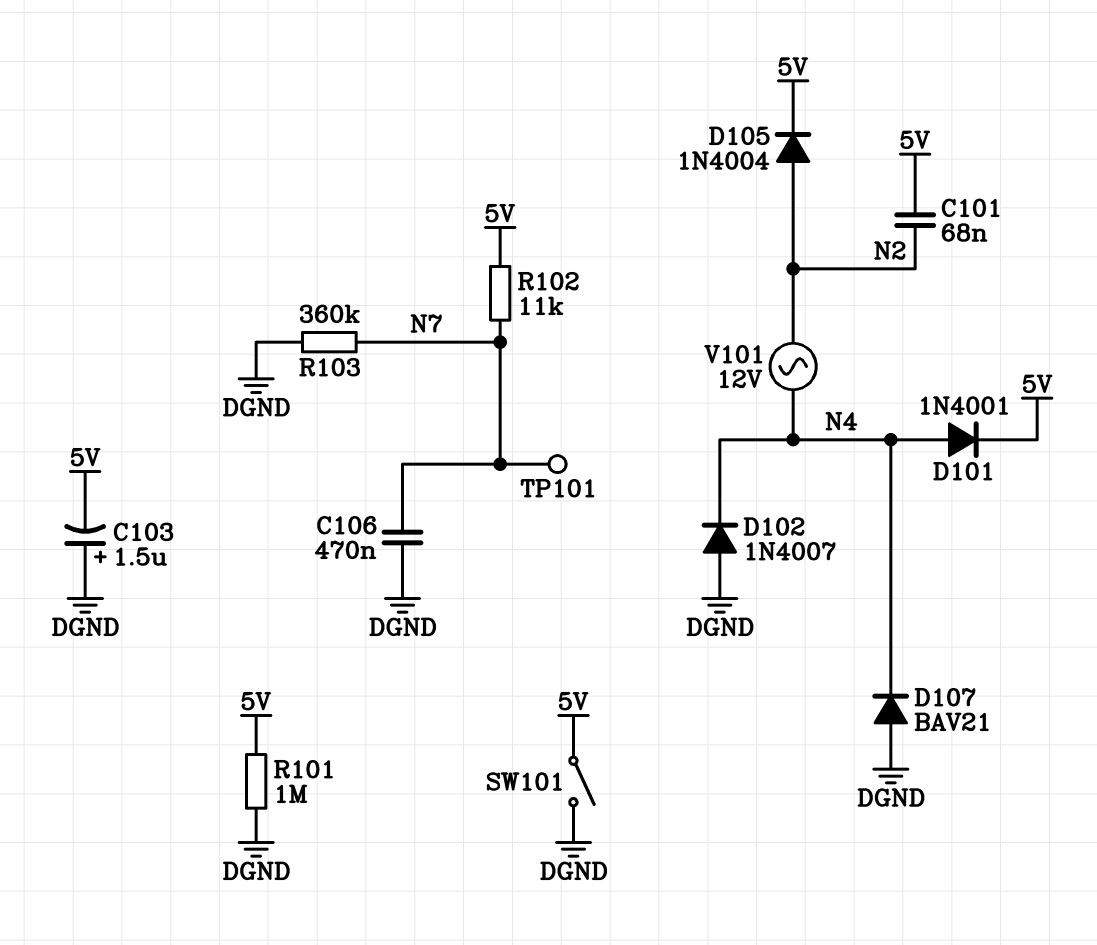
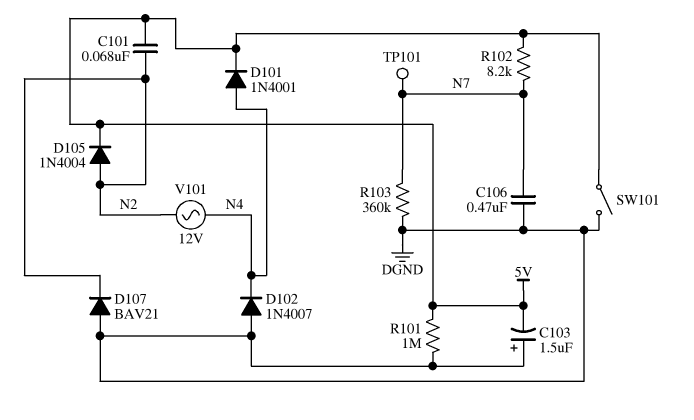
D107: diode BAV21 (A DGND, K N4) -> diode BAV21 (A DGND, K N2)
R102: 11k (5V, N7) -> 8.2k (5V, N7)

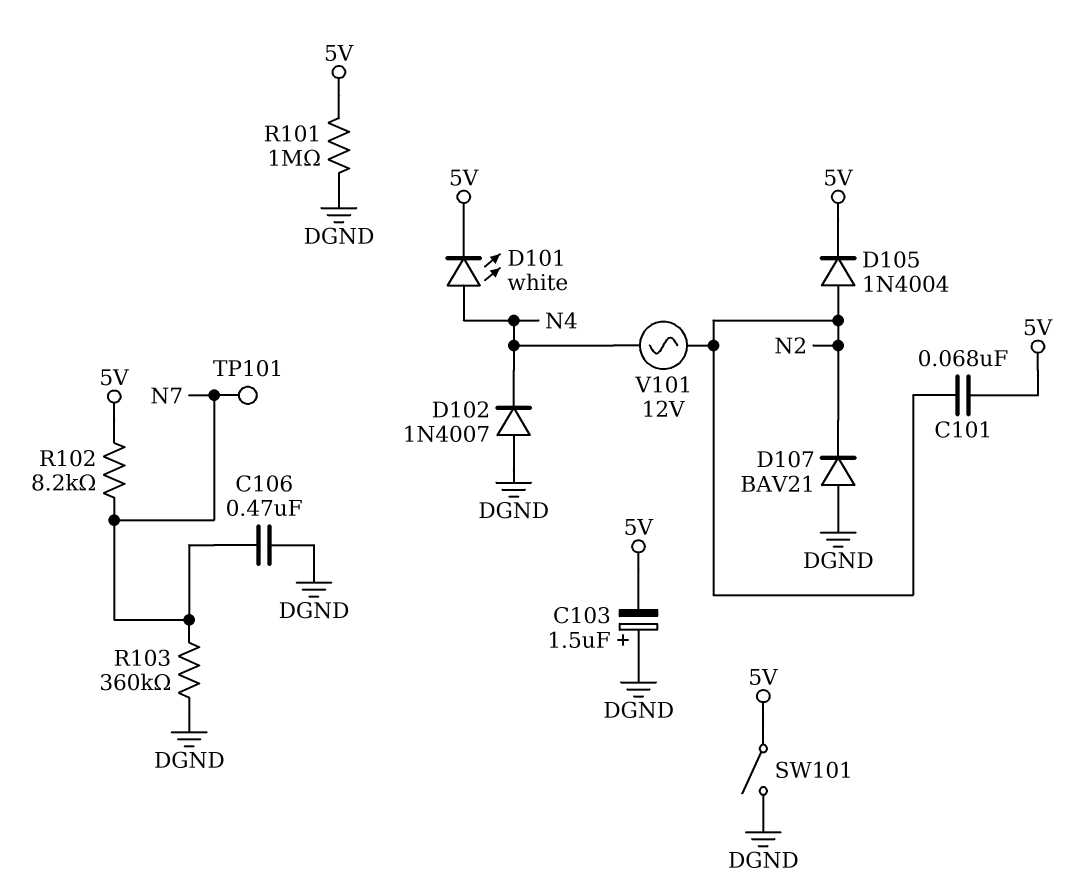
D101: diode 1N4001 (A N4, K 5V) -> LED white (A N4, K 5V)

